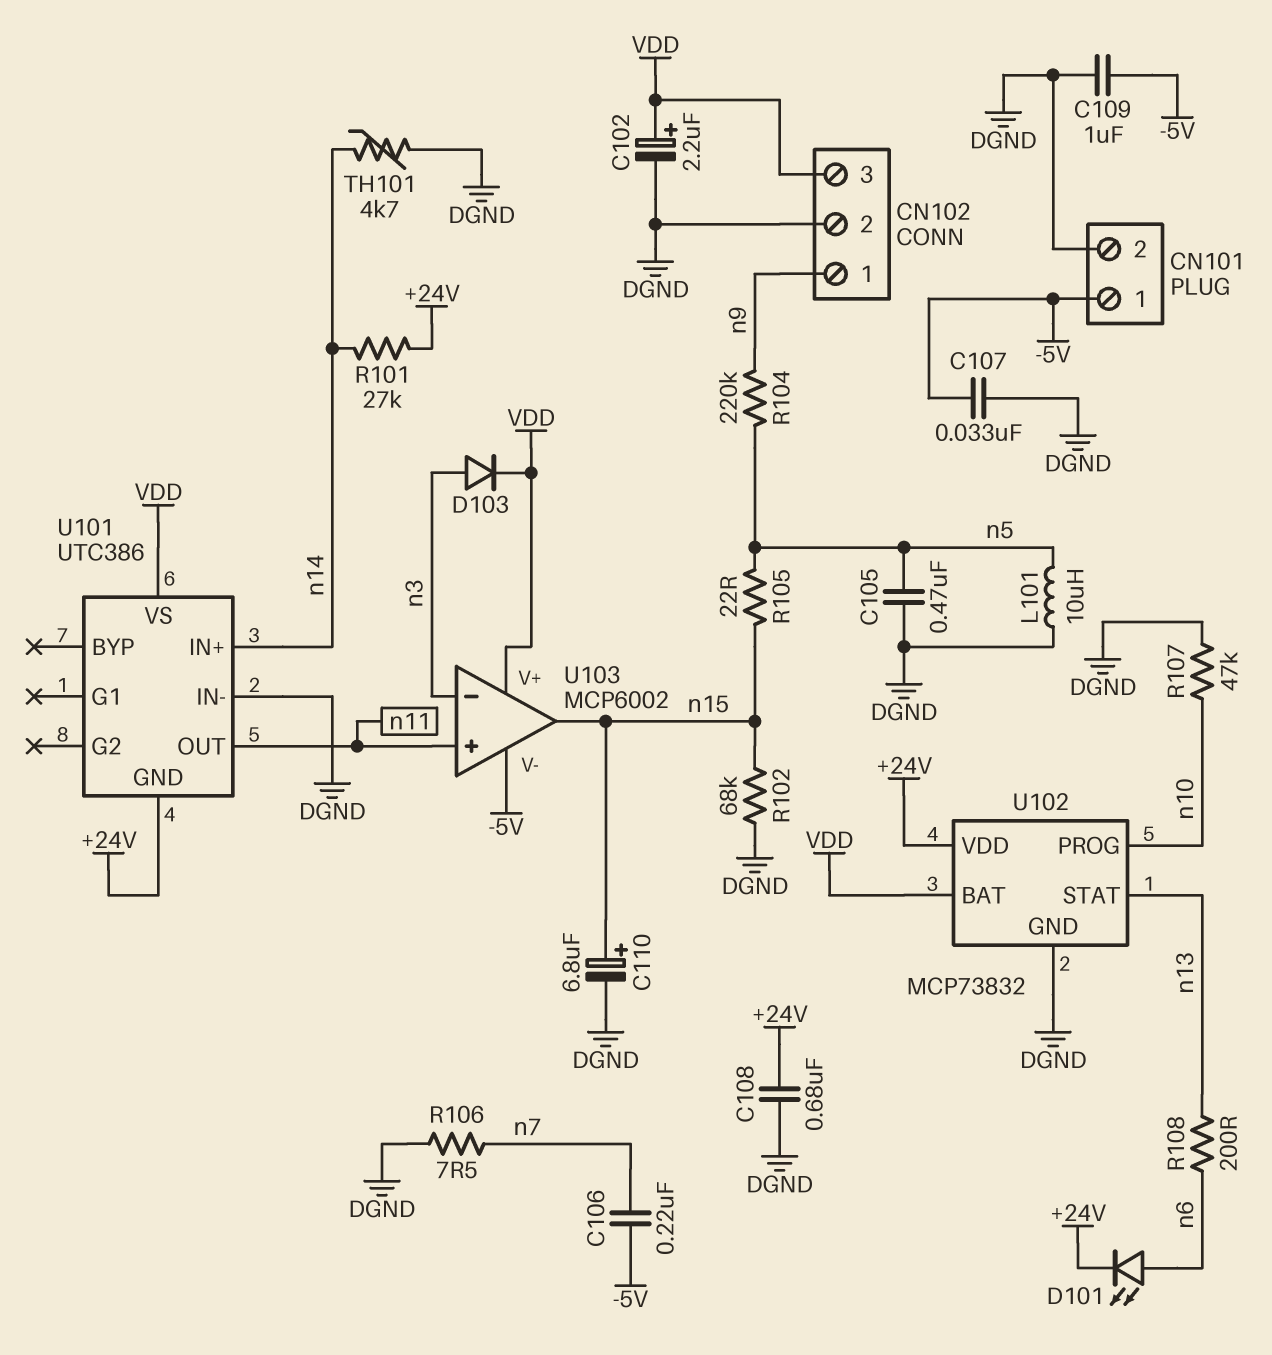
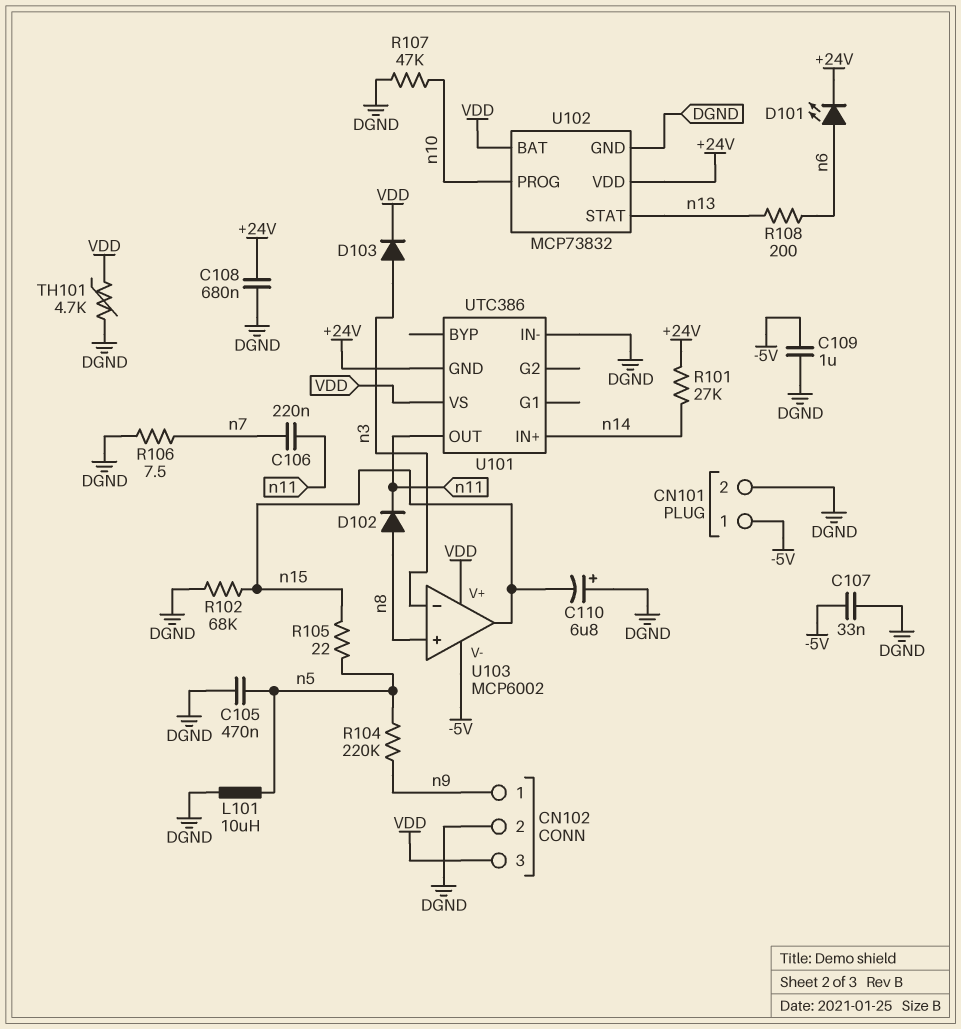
C102: 2.2uF (plus VDD, minus DGND) -> none
C106: 220nF (-5V, n7) -> 220nF (n7, n11)
C110: 6.8uF (plus n15, minus DGND) -> 6.8uF (plus DGND, minus n15)
D102: none -> diode (A n8, K n11)
TH101: 4.7k (DGND, n14) -> 4.7k (DGND, VDD)
U103 pin in+: n11 -> n8

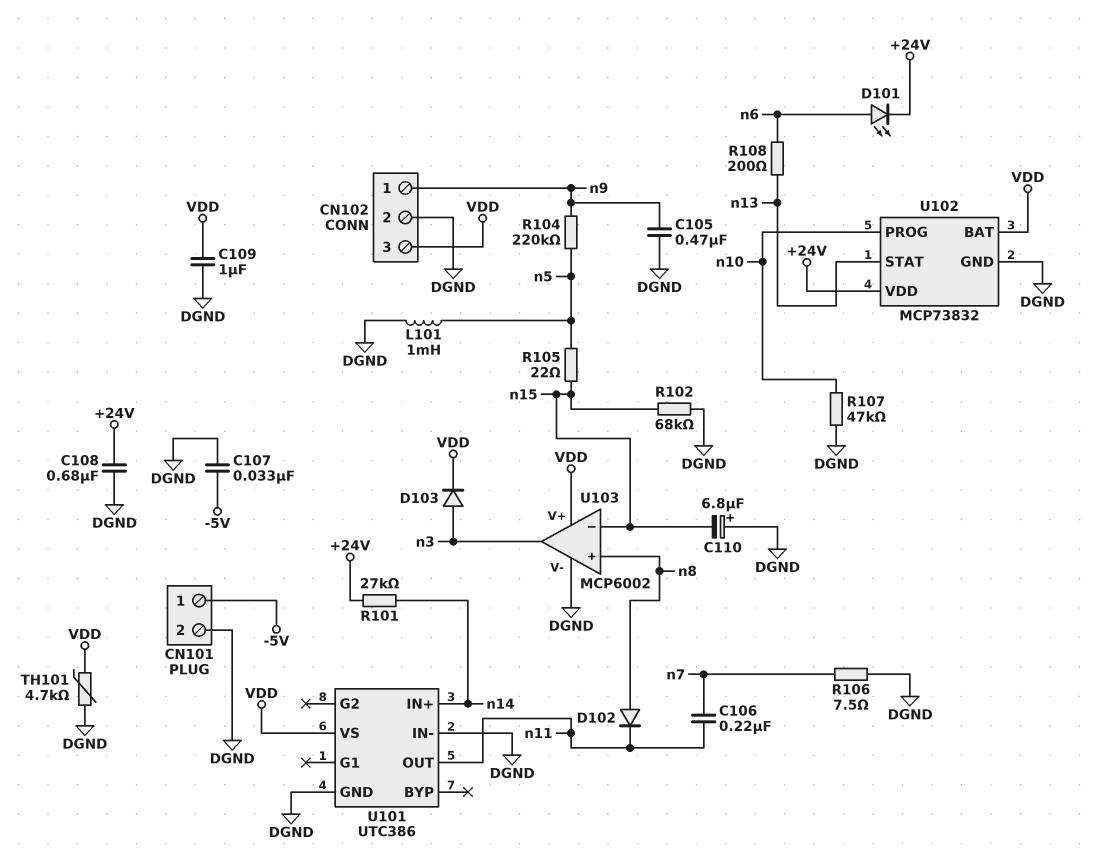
C105: 470nF (DGND, n5) -> 470nF (DGND, n9)
C109: 1uF (-5V, DGND) -> 1uF (DGND, VDD)
L101: 10uH (DGND, n5) -> 1mH (DGND, n5)
U101 pin GND: +24V -> DGND
U103 pin V-: -5V -> DGND
U103 pin in-: n3 -> n15
U103 pin out: n15 -> n3

